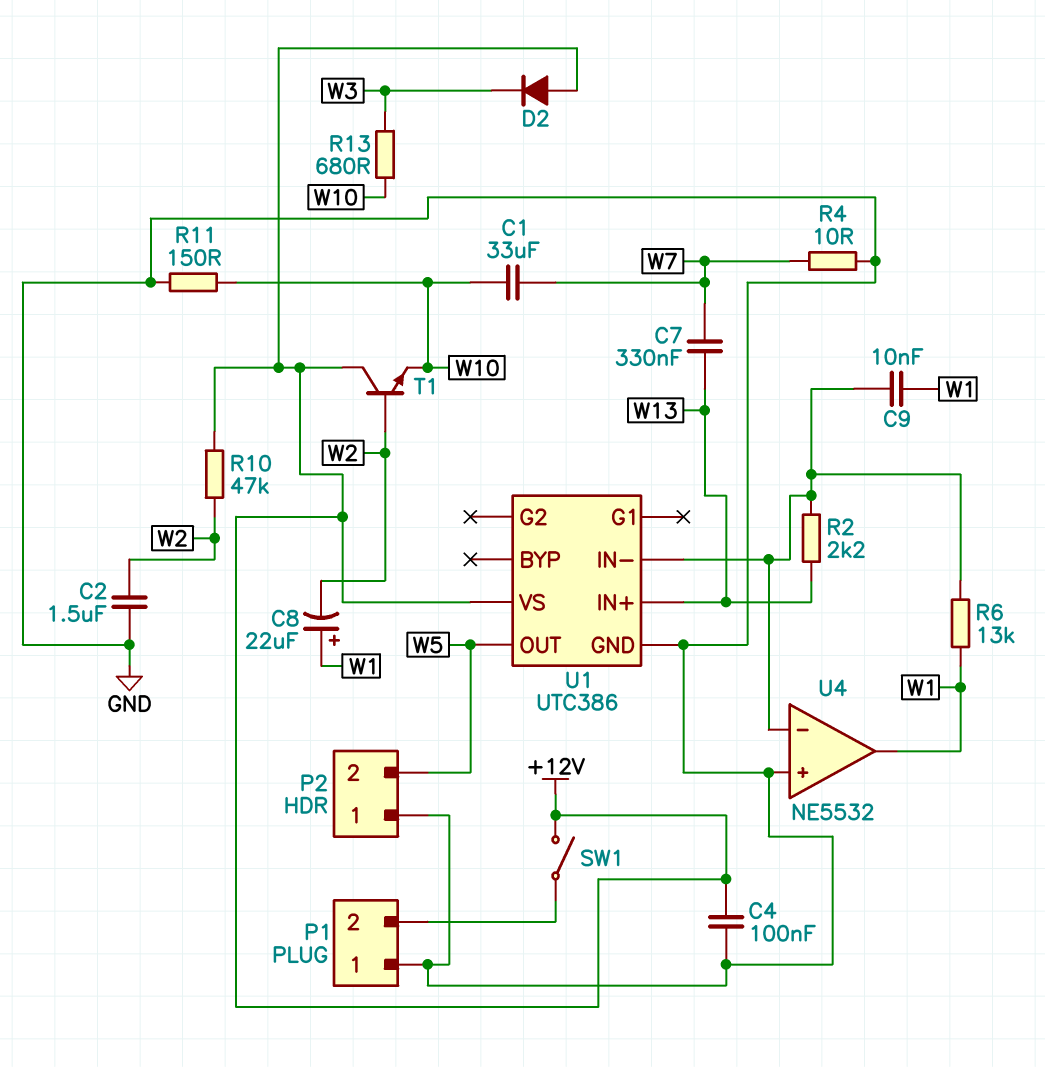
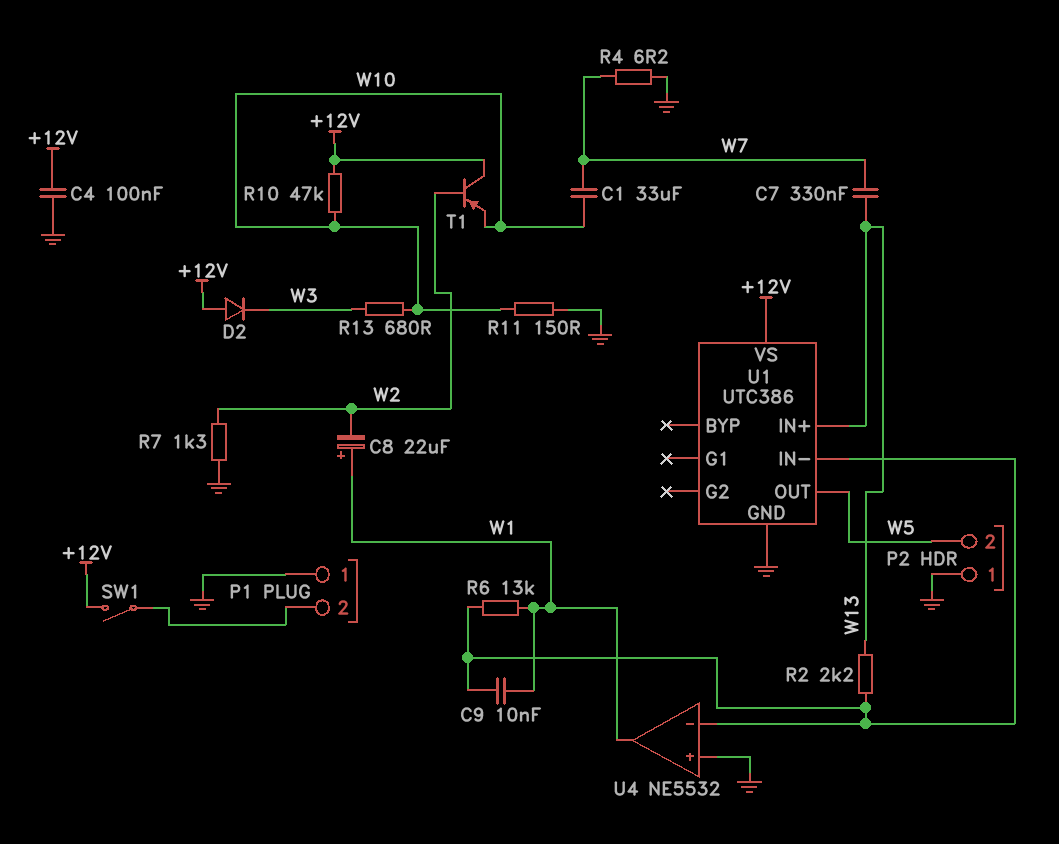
C2: 1.5uF (GND, W2) -> none
R4: 10 (GND, W7) -> 6.2 (GND, W7)
R7: none -> 1.3k (GND, W2)
R10: 47k (+12V, W2) -> 47k (+12V, W10)
T1: NPN (B W2, C +12V, E W10) -> PNP (B W2, C +12V, E W10)

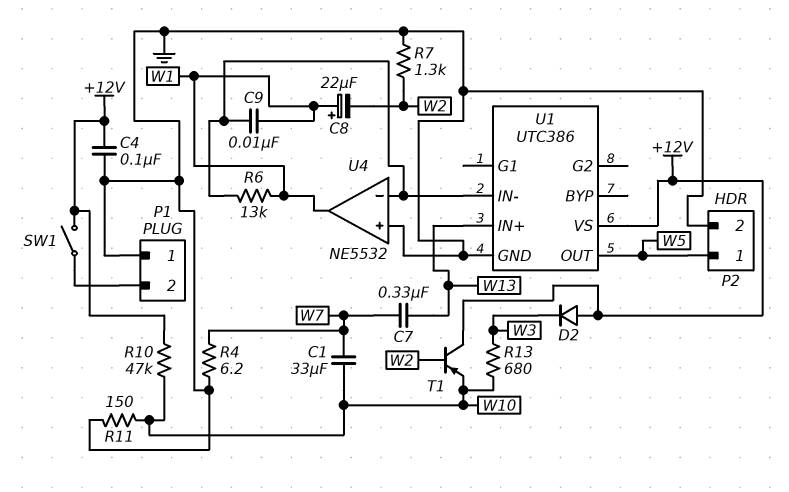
P2 pin 1: GND -> W5
P2 pin 2: W5 -> GND
R2: 2.2k (U1/IN-, W13) -> none

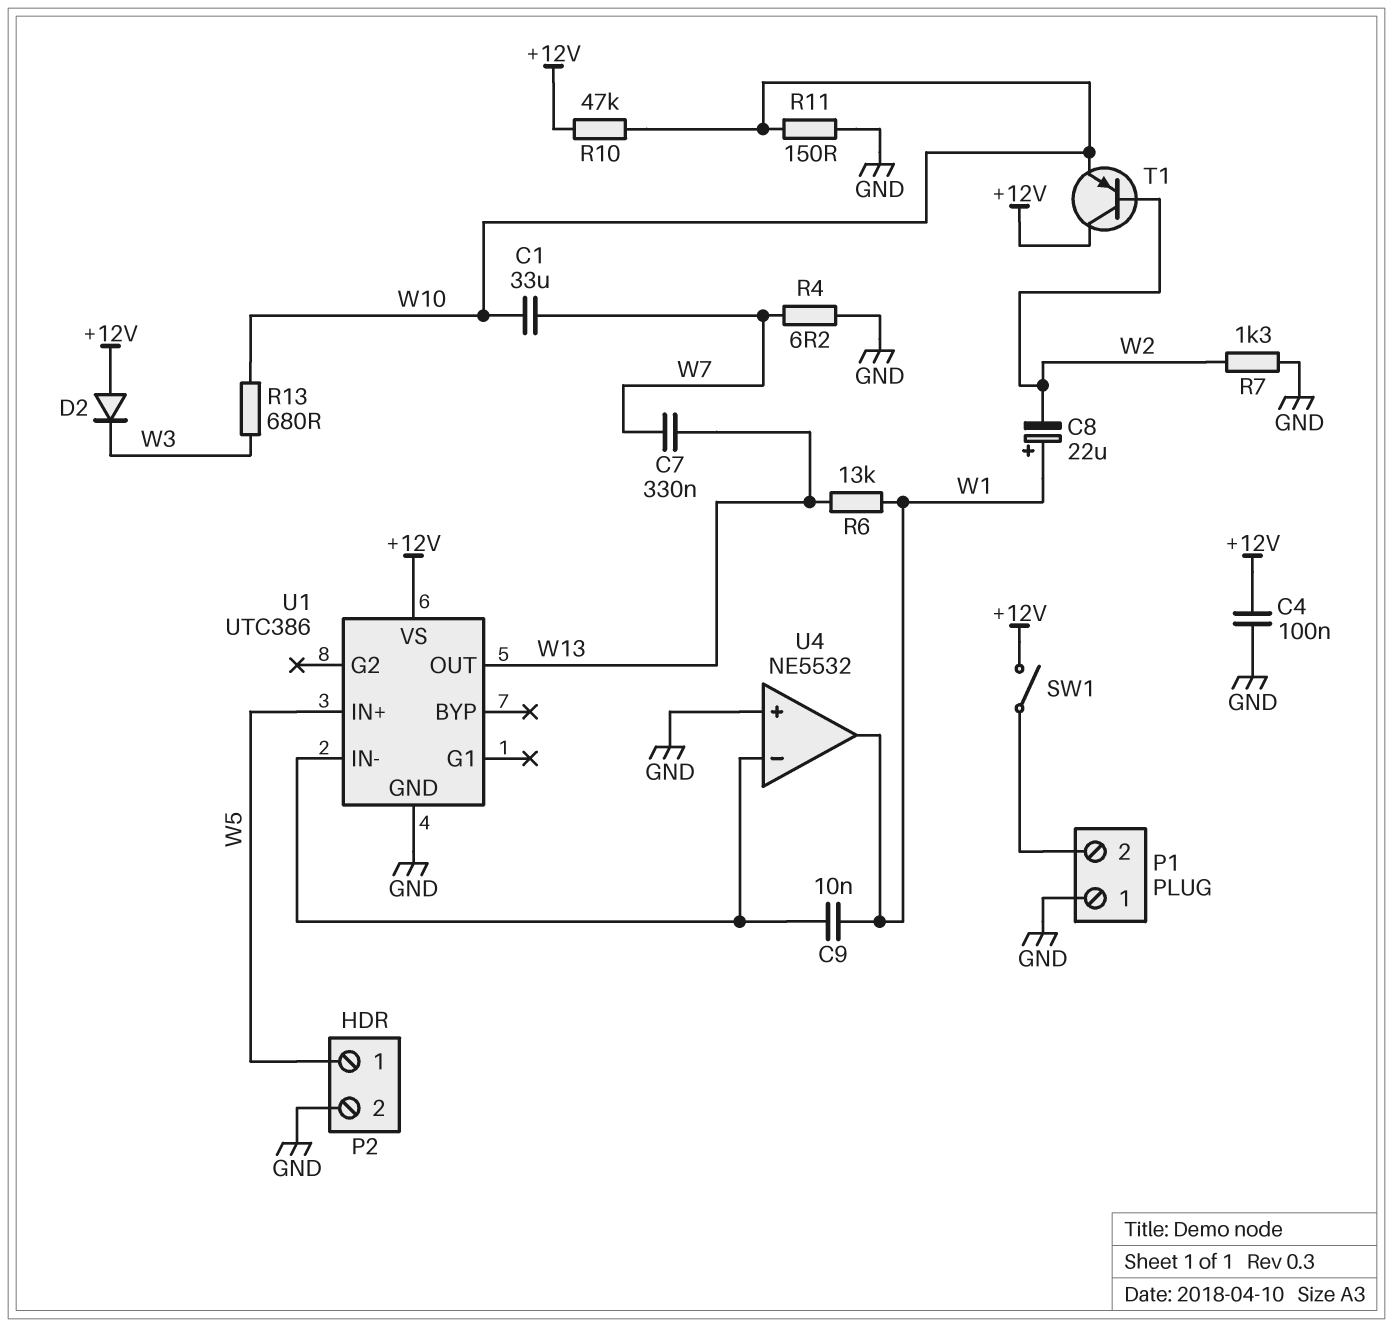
R6: 13k (U1/IN-, W1) -> 13k (W1, W13)
U1 pin IN+: W13 -> W5
U1 pin OUT: W5 -> W13

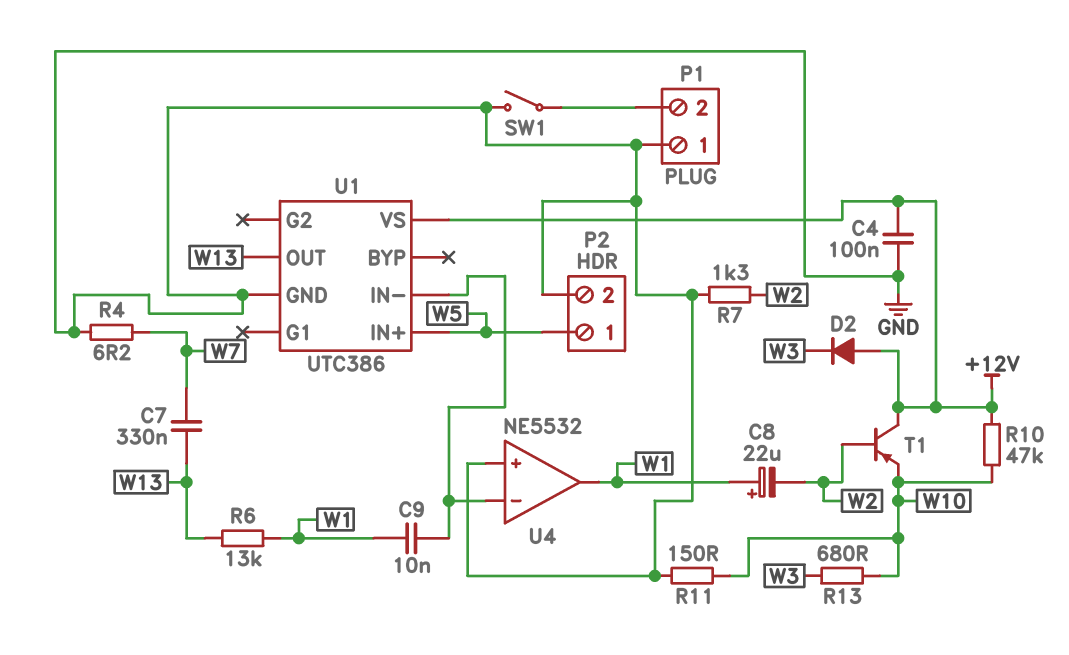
C1: 33uF (W7, W10) -> none
SW1: switch (+12V, P1/2) -> switch (GND, P1/2)

